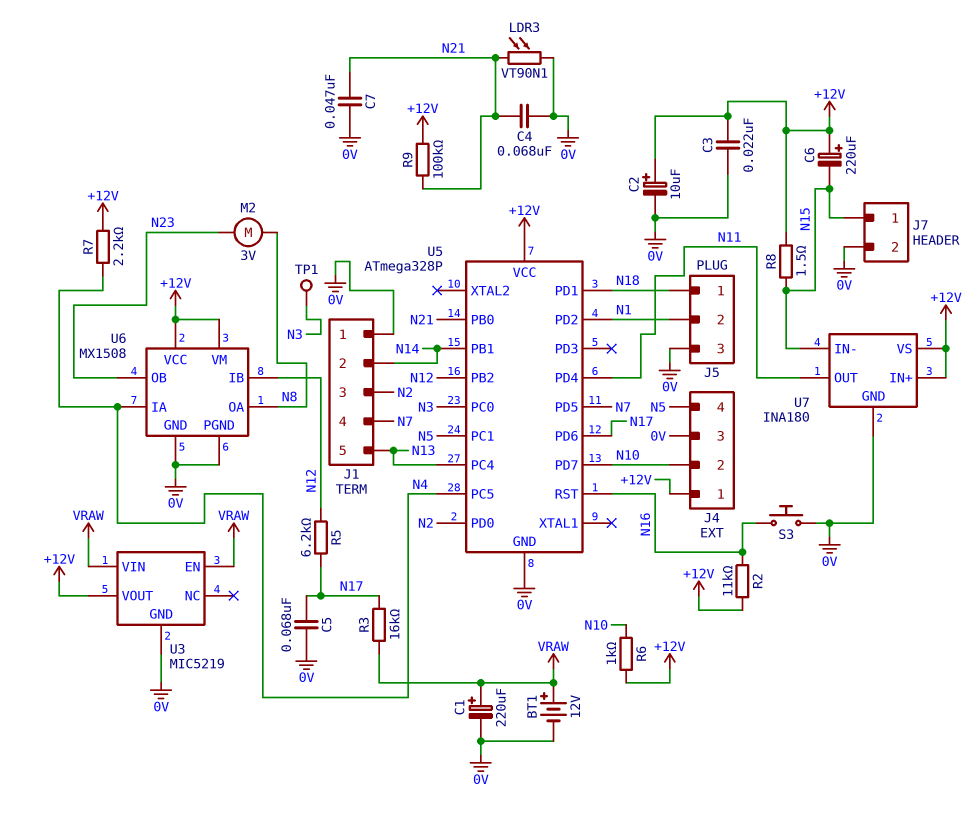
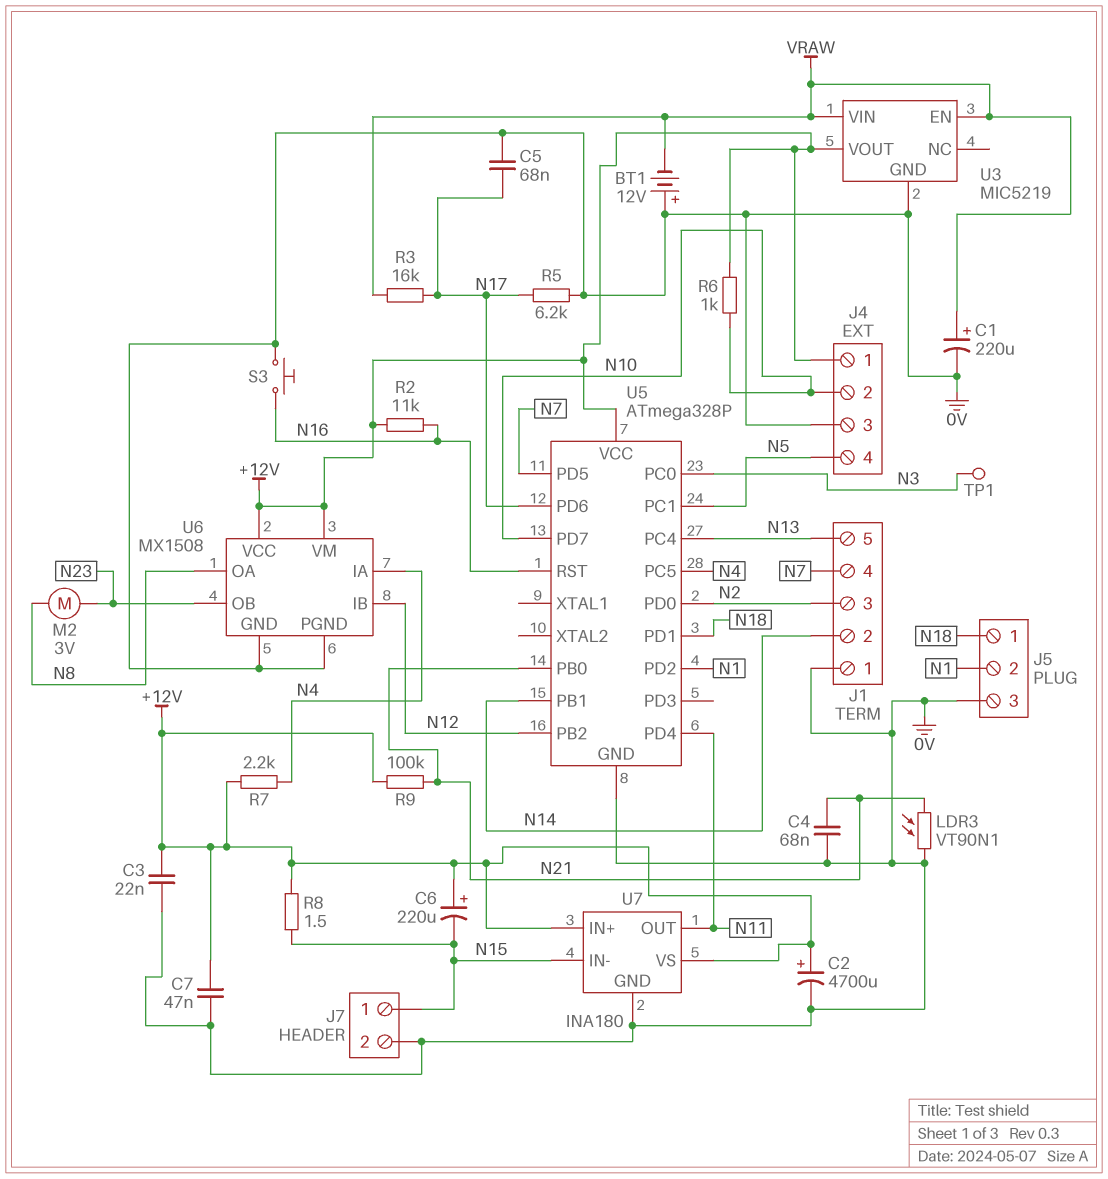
BT1: 12V (plus VRAW, minus 0V) -> 12V (plus 0V, minus VRAW)
C2: 10uF (plus +12V, minus 0V) -> 4700uF (plus +12V, minus 0V)
C7: 47nF (0V, N21) -> 47nF (+12V, 0V)
R5: 6.2k (N12, N17) -> 6.2k (0V, N17)

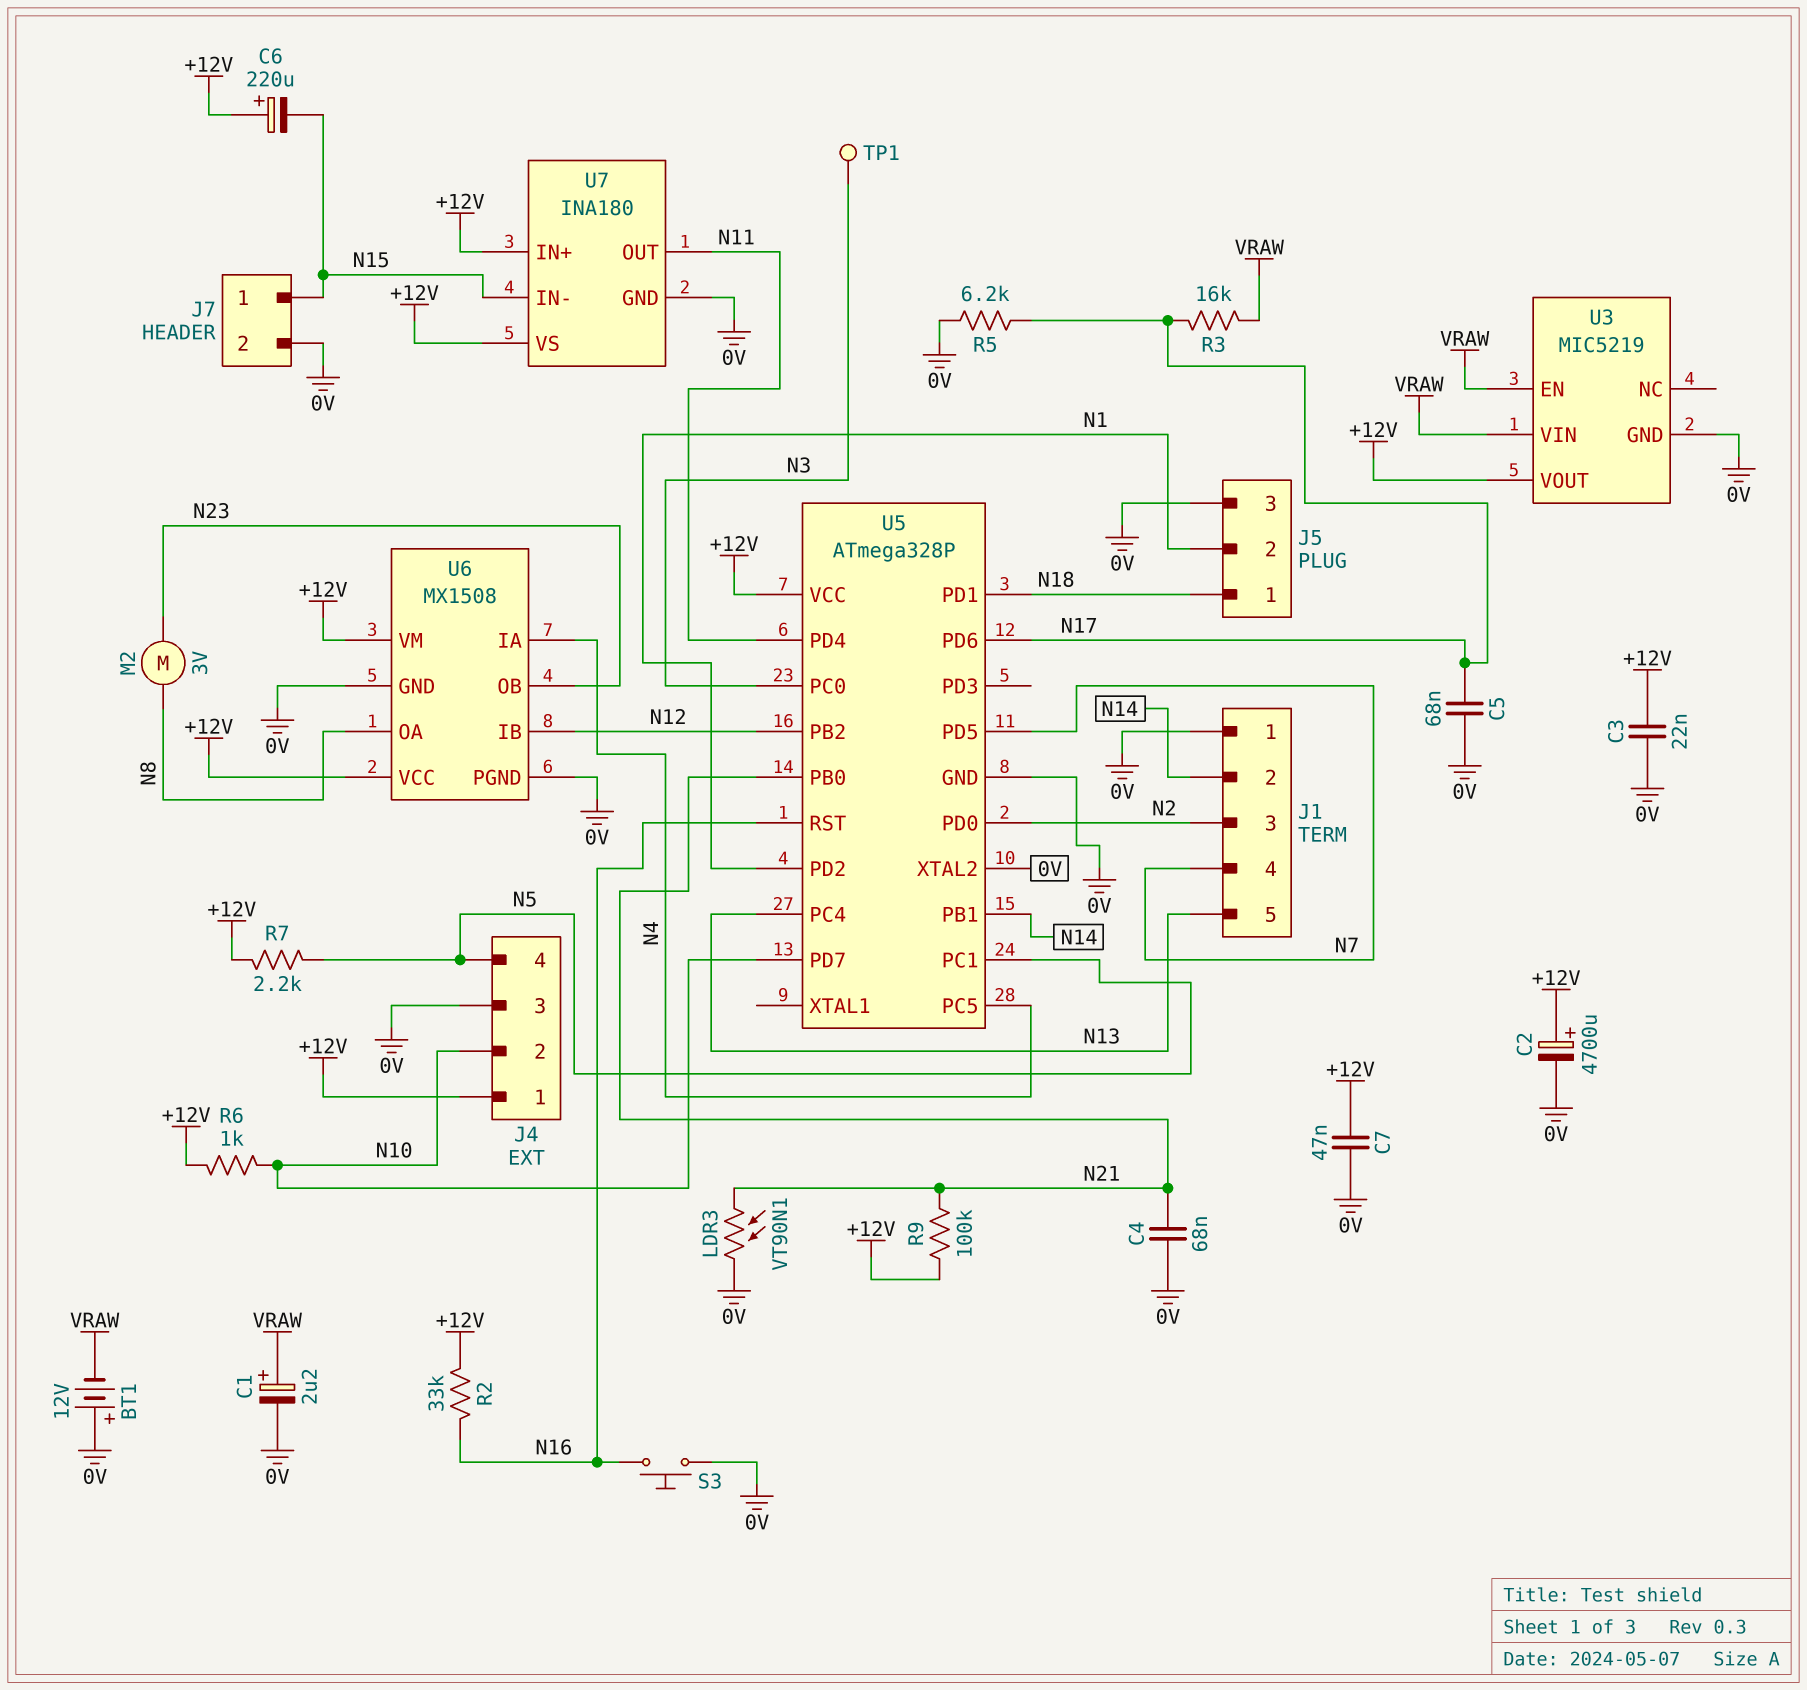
C1: 220uF (plus VRAW, minus 0V) -> 2.2uF (plus VRAW, minus 0V)
R2: 11k (+12V, N16) -> 33k (+12V, N16)
R7: 2.2k (+12V, N4) -> 2.2k (+12V, N5)
R8: 1.5 (+12V, N15) -> none
U5 pin XTAL2: none -> 0V

